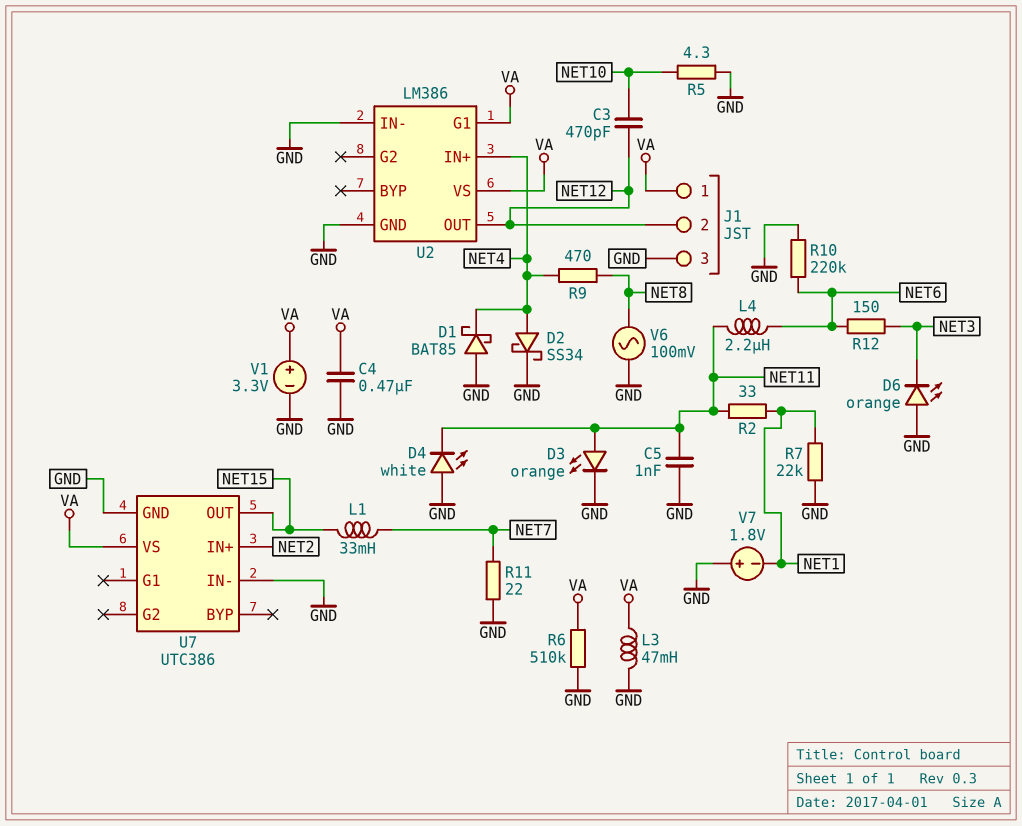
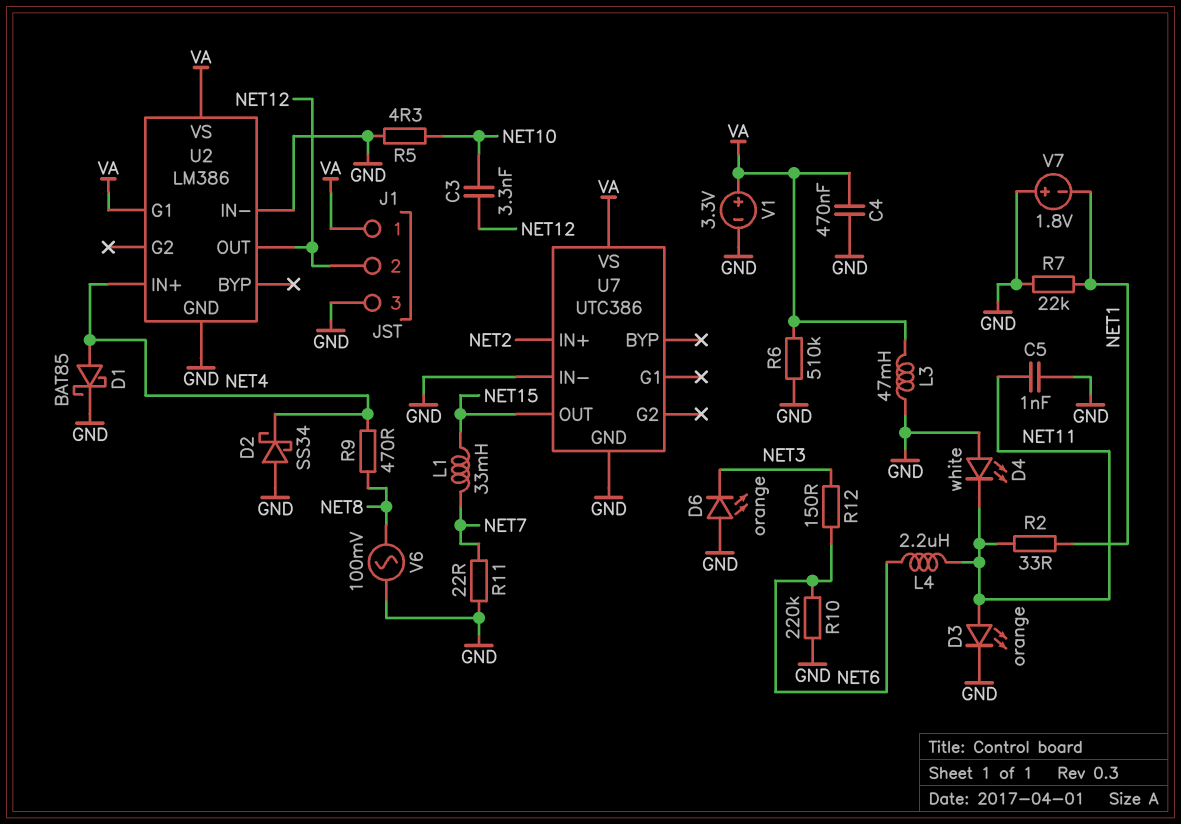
C3: 470pF (NET10, NET12) -> 3.3nF (NET10, NET12)
D1: schottky BAT85 (A GND, K NET4) -> schottky BAT85 (A NET4, K GND)
D2: schottky SS34 (A NET4, K GND) -> schottky SS34 (A GND, K NET4)

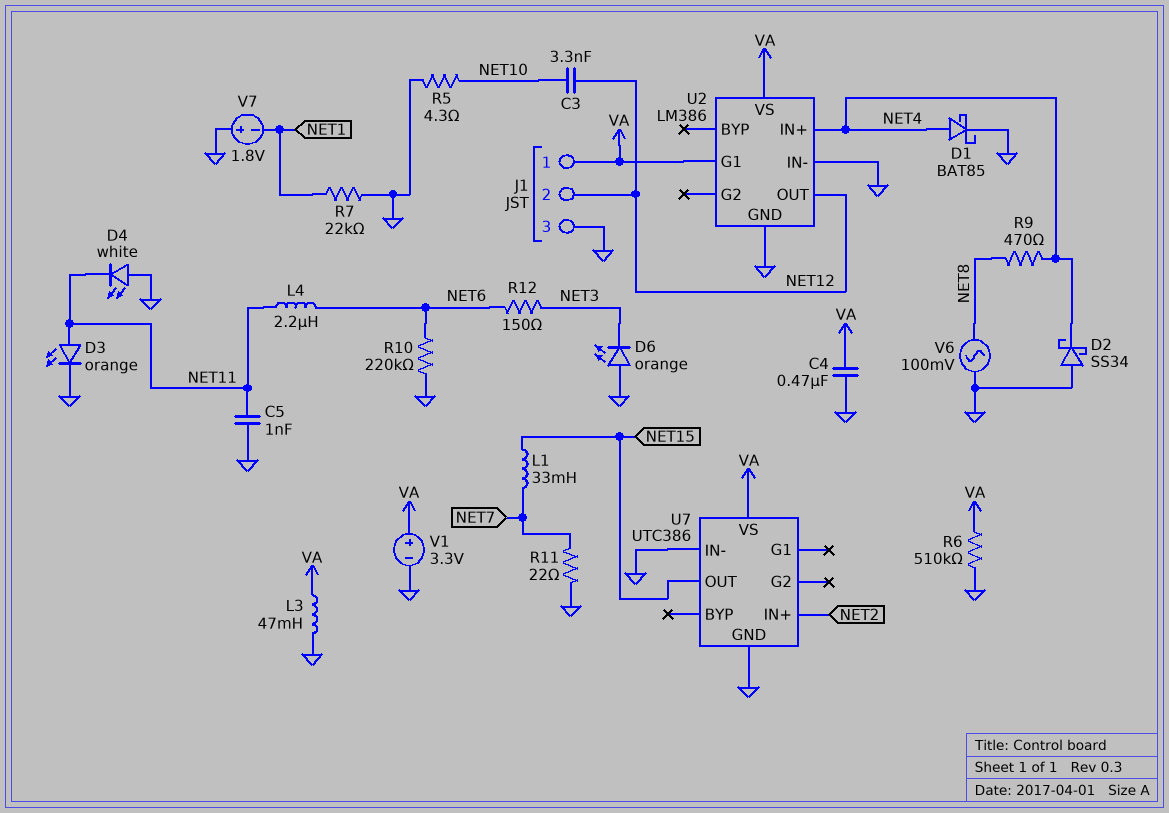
R2: 33 (NET1, NET11) -> none

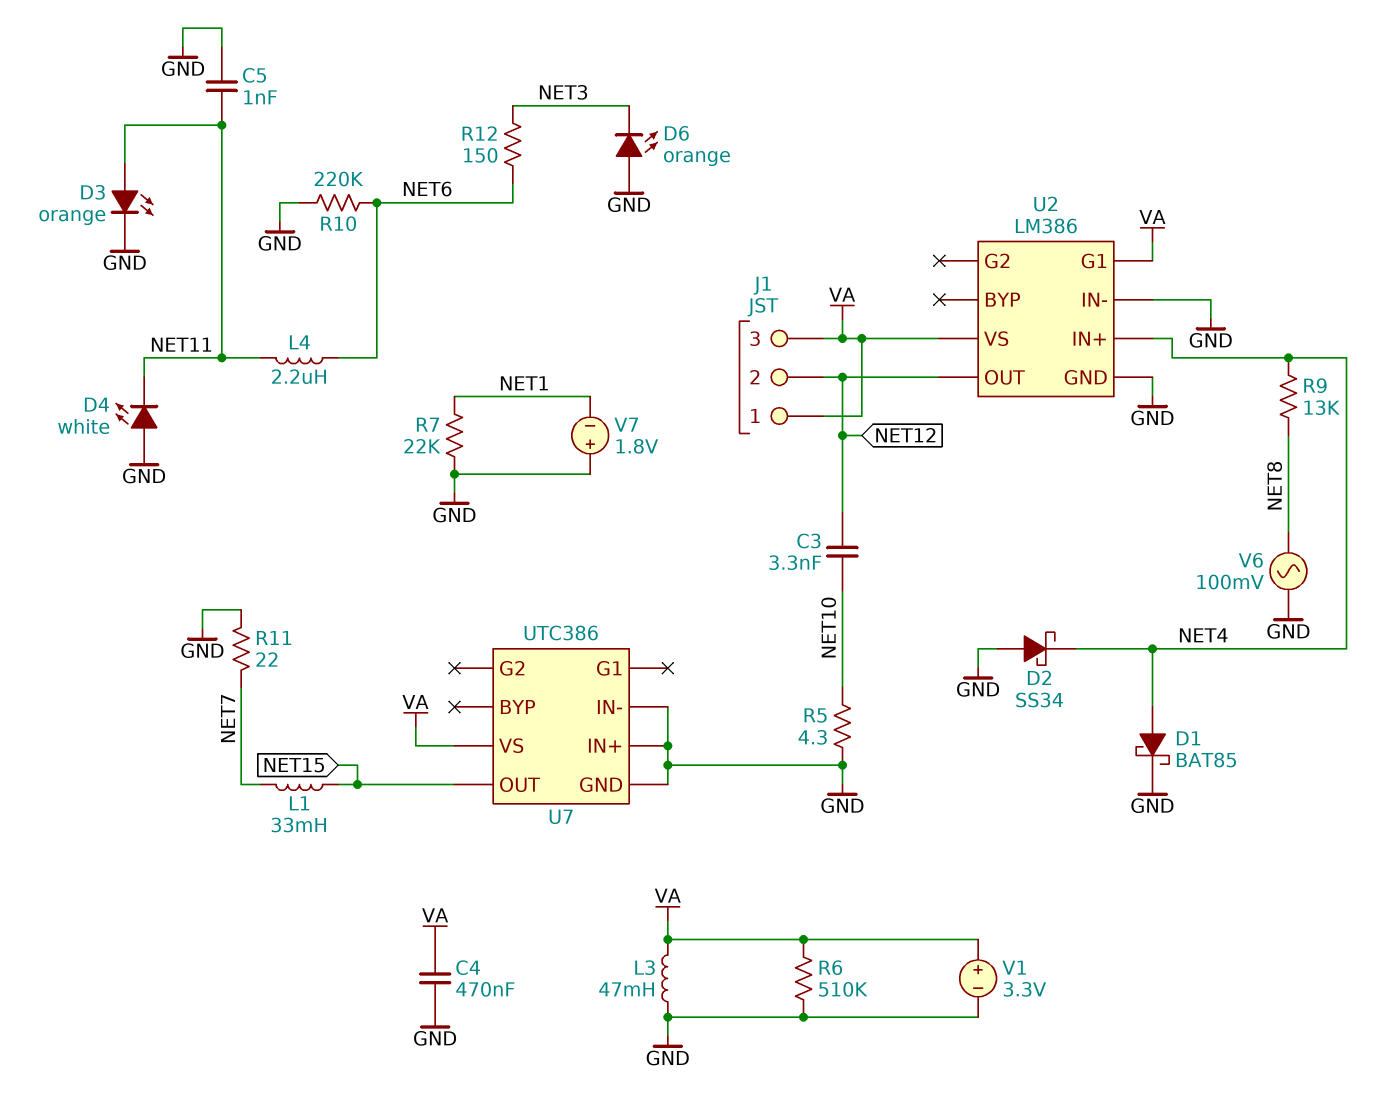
J1 pin 3: GND -> VA
R9: 470 (NET4, NET8) -> 13k (NET4, NET8)
U7 pin IN+: NET2 -> GND

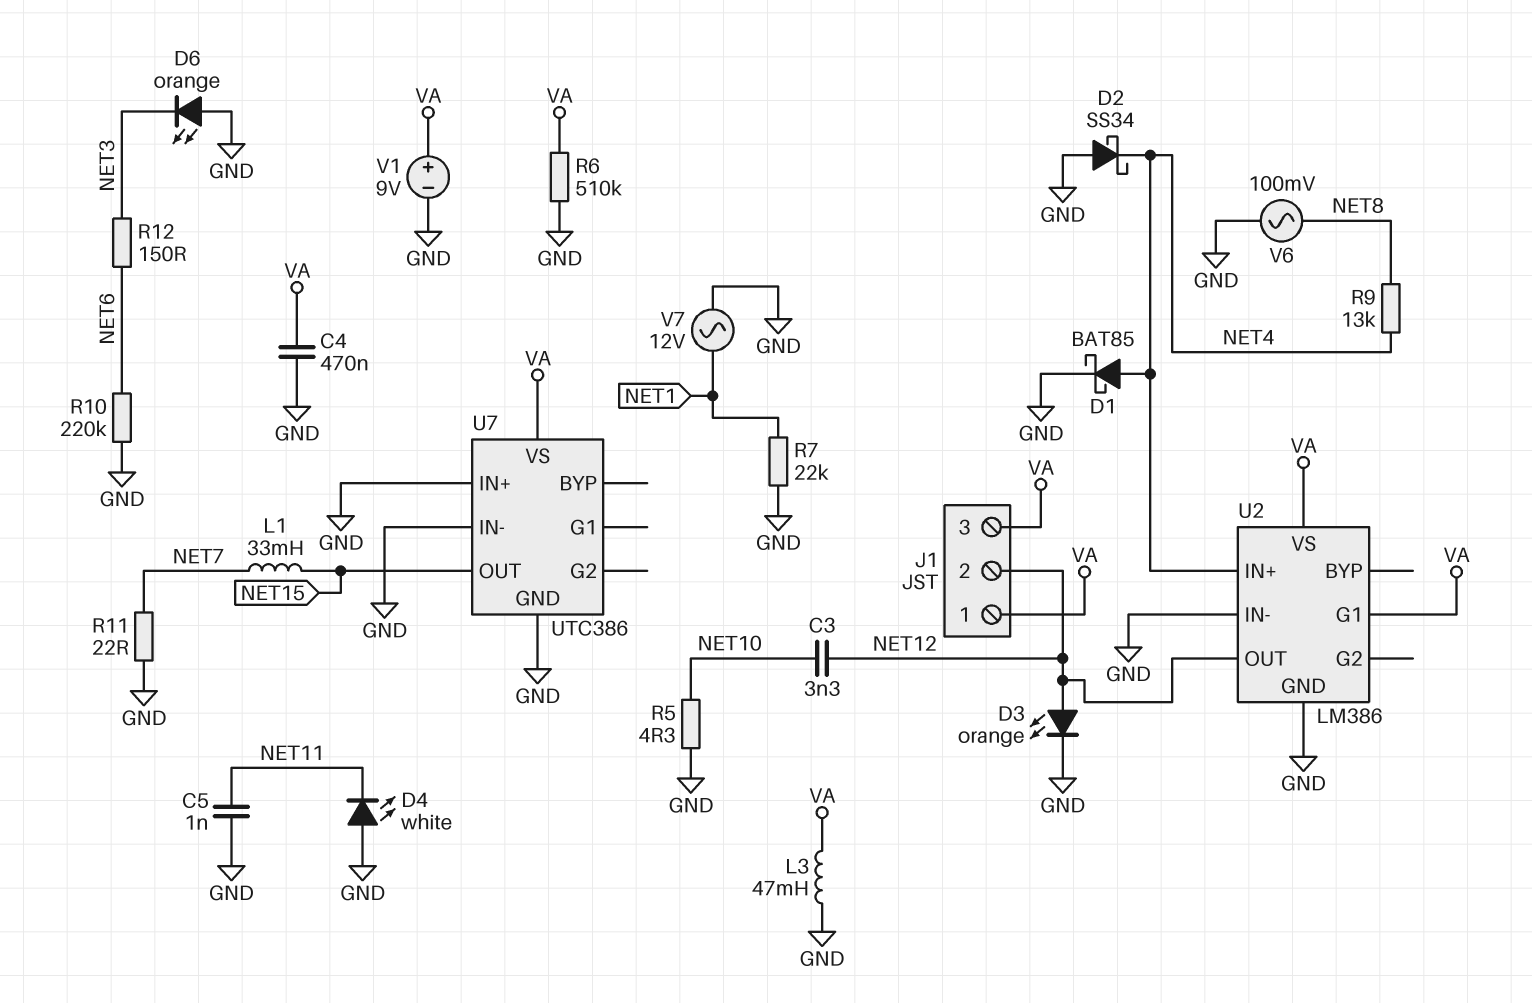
D3: LED orange (A NET11, K GND) -> LED orange (A NET12, K GND)
L4: 2.2uH (NET6, NET11) -> none
V1: 3.3V (plus VA, minus GND) -> 9V (plus VA, minus GND)
V7: 1.8V (plus GND, minus NET1) -> AC 12V (GND, NET1)

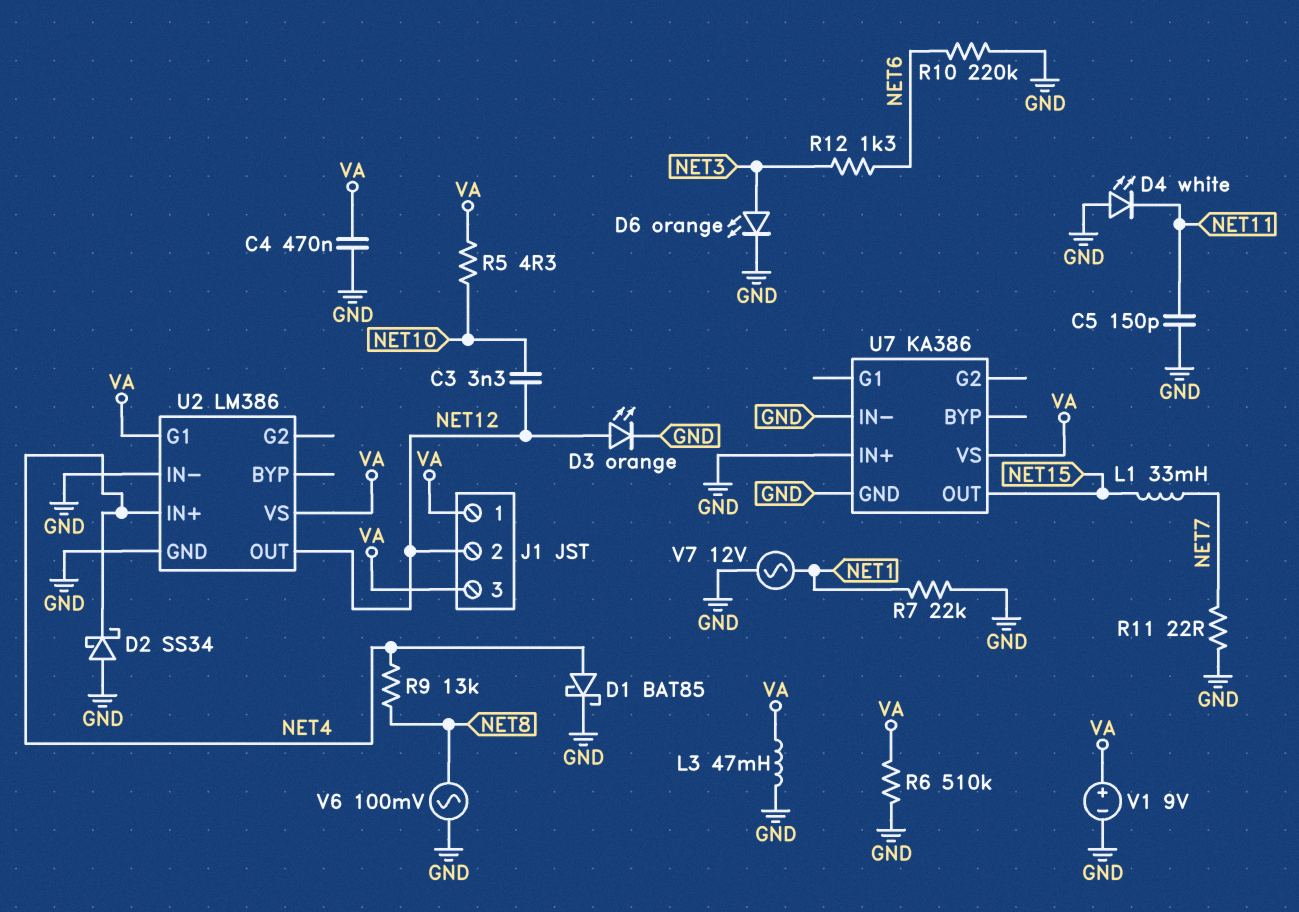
C5: 1nF (GND, NET11) -> 150pF (GND, NET11)
D6: LED orange (A GND, K NET3) -> LED orange (A NET3, K GND)
R5: 4.3 (GND, NET10) -> 4.3 (NET10, VA)
R12: 150 (NET3, NET6) -> 1.3k (NET3, NET6)
U7: UTC386 -> KA386

